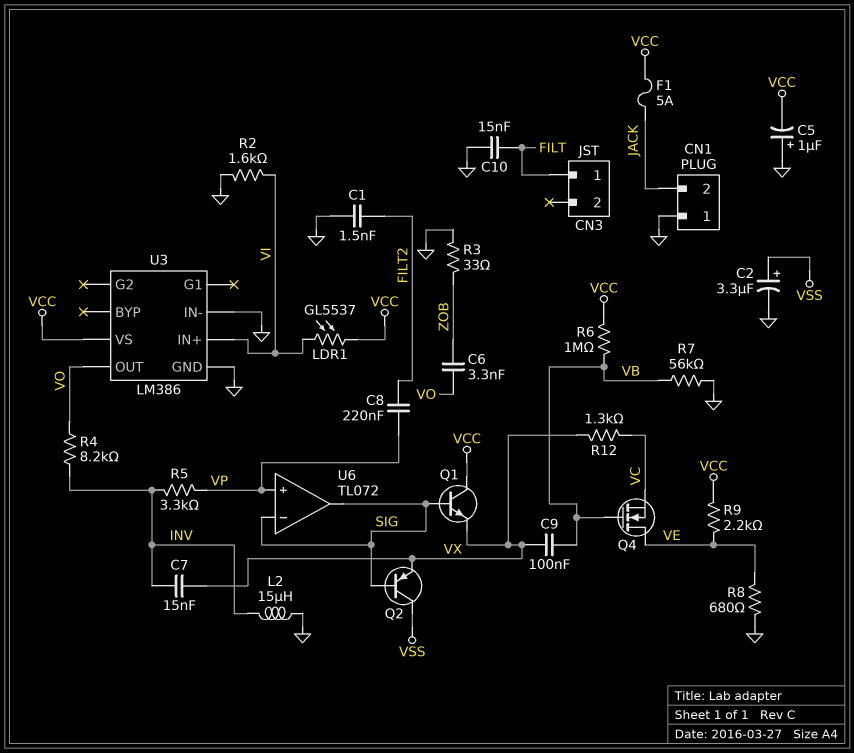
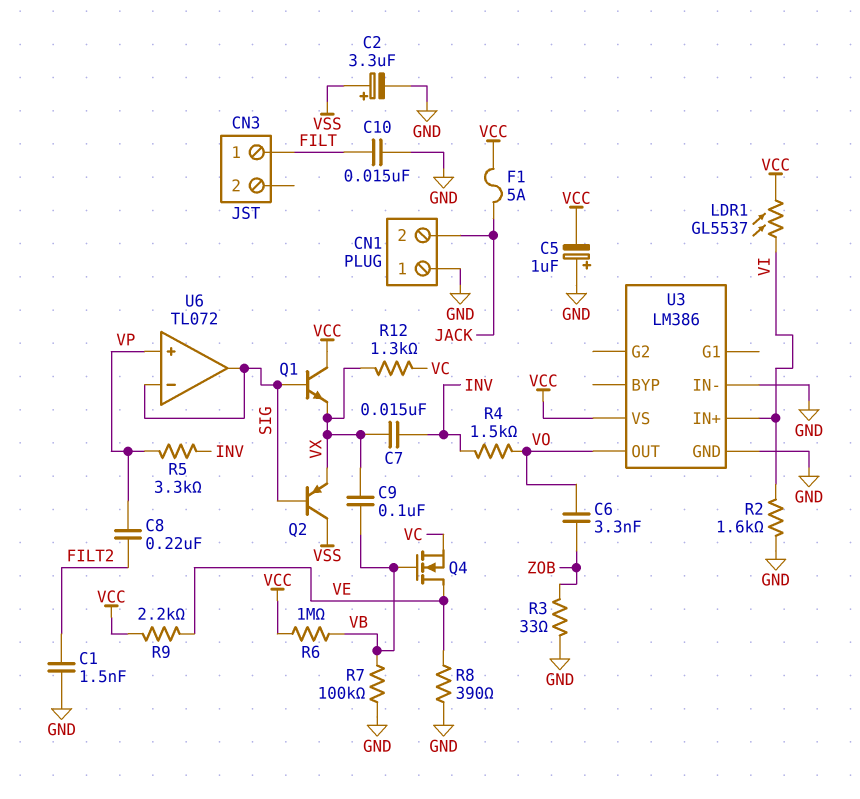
L2: 15uH (GND, INV) -> none
R4: 8.2k (INV, VO) -> 1.5k (INV, VO)
R7: 56k (GND, VB) -> 100k (GND, VB)
R8: 680 (GND, VE) -> 390 (GND, VE)

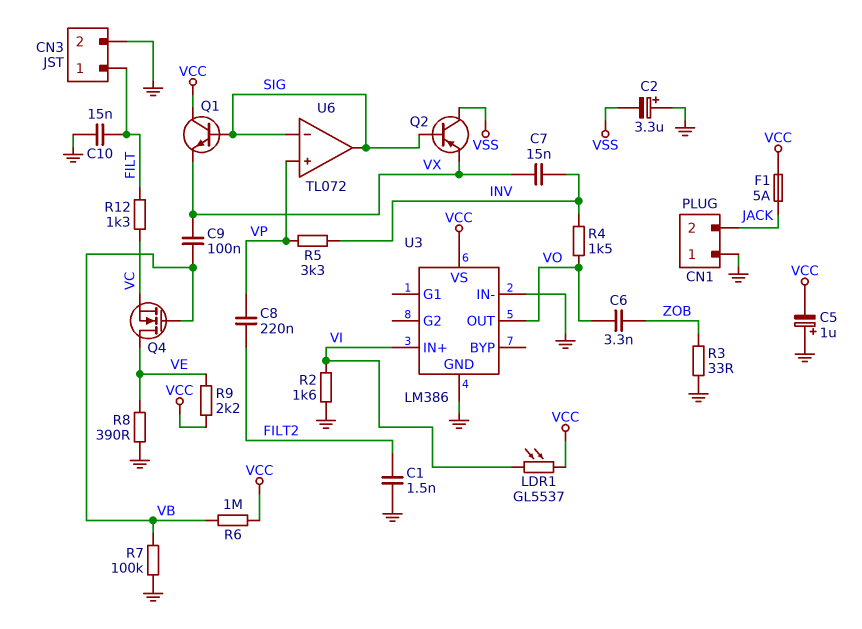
C2: 3.3uF (plus VSS, minus GND) -> 3.3uF (plus GND, minus VSS)
CN3 pin 2: none -> GND
R12: 1.3k (VC, VX) -> 1.3k (FILT, VC)

